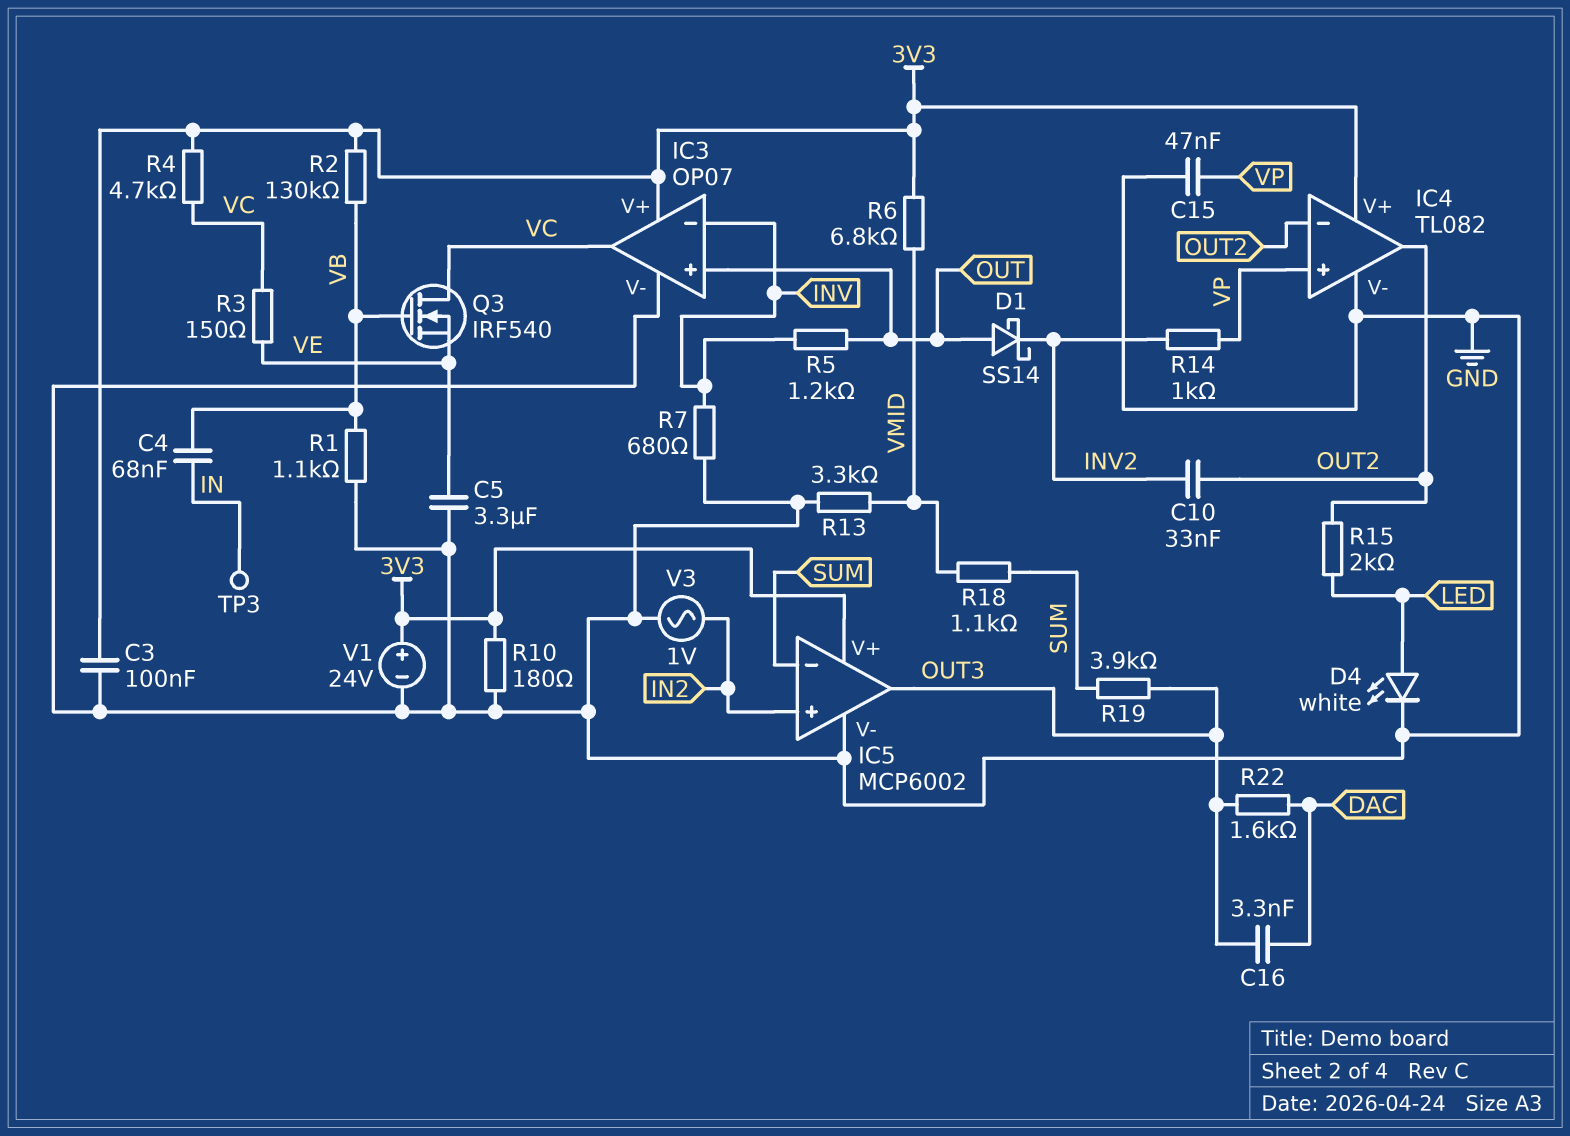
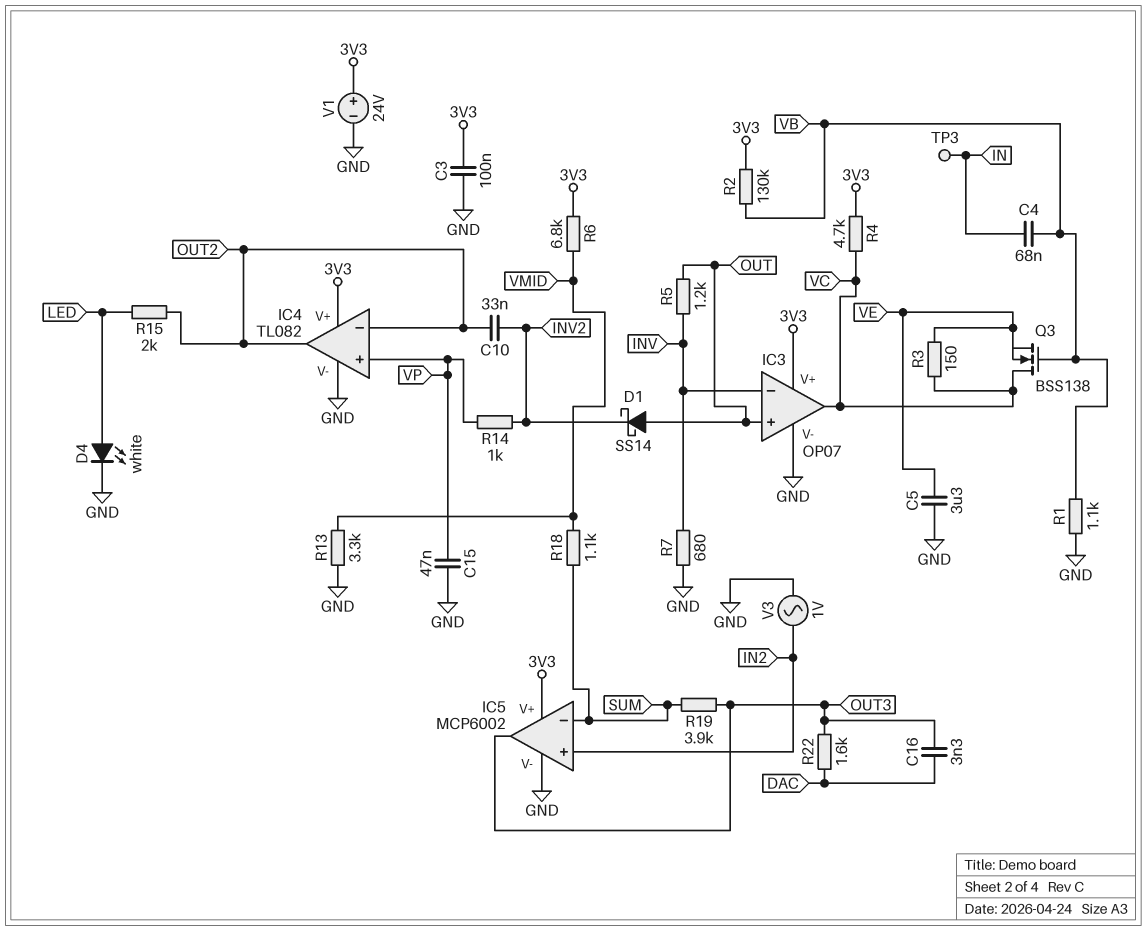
Q3: NMOS IRF540 (G VB, D VC, S VE) -> NMOS BSS138 (G VB, D VC, S VE)
R10: 180 (3V3, GND) -> none

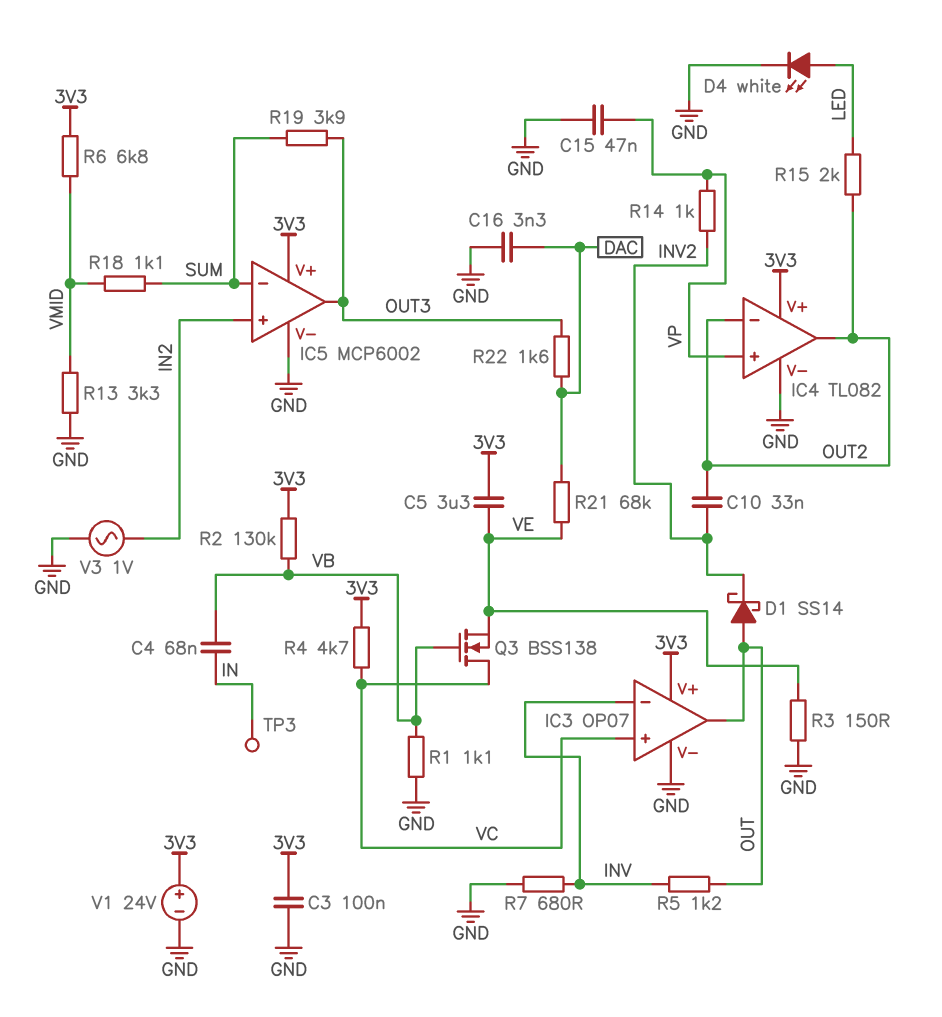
C5: 3.3uF (GND, VE) -> 3.3uF (3V3, VE)
C16: 3.3nF (DAC, OUT3) -> 3.3nF (DAC, GND)
IC3 pin in+: OUT -> VC
IC3 pin out: VC -> OUT
R3: 150 (VC, VE) -> 150 (GND, VE)
R21: none -> 68k (DAC, VE)

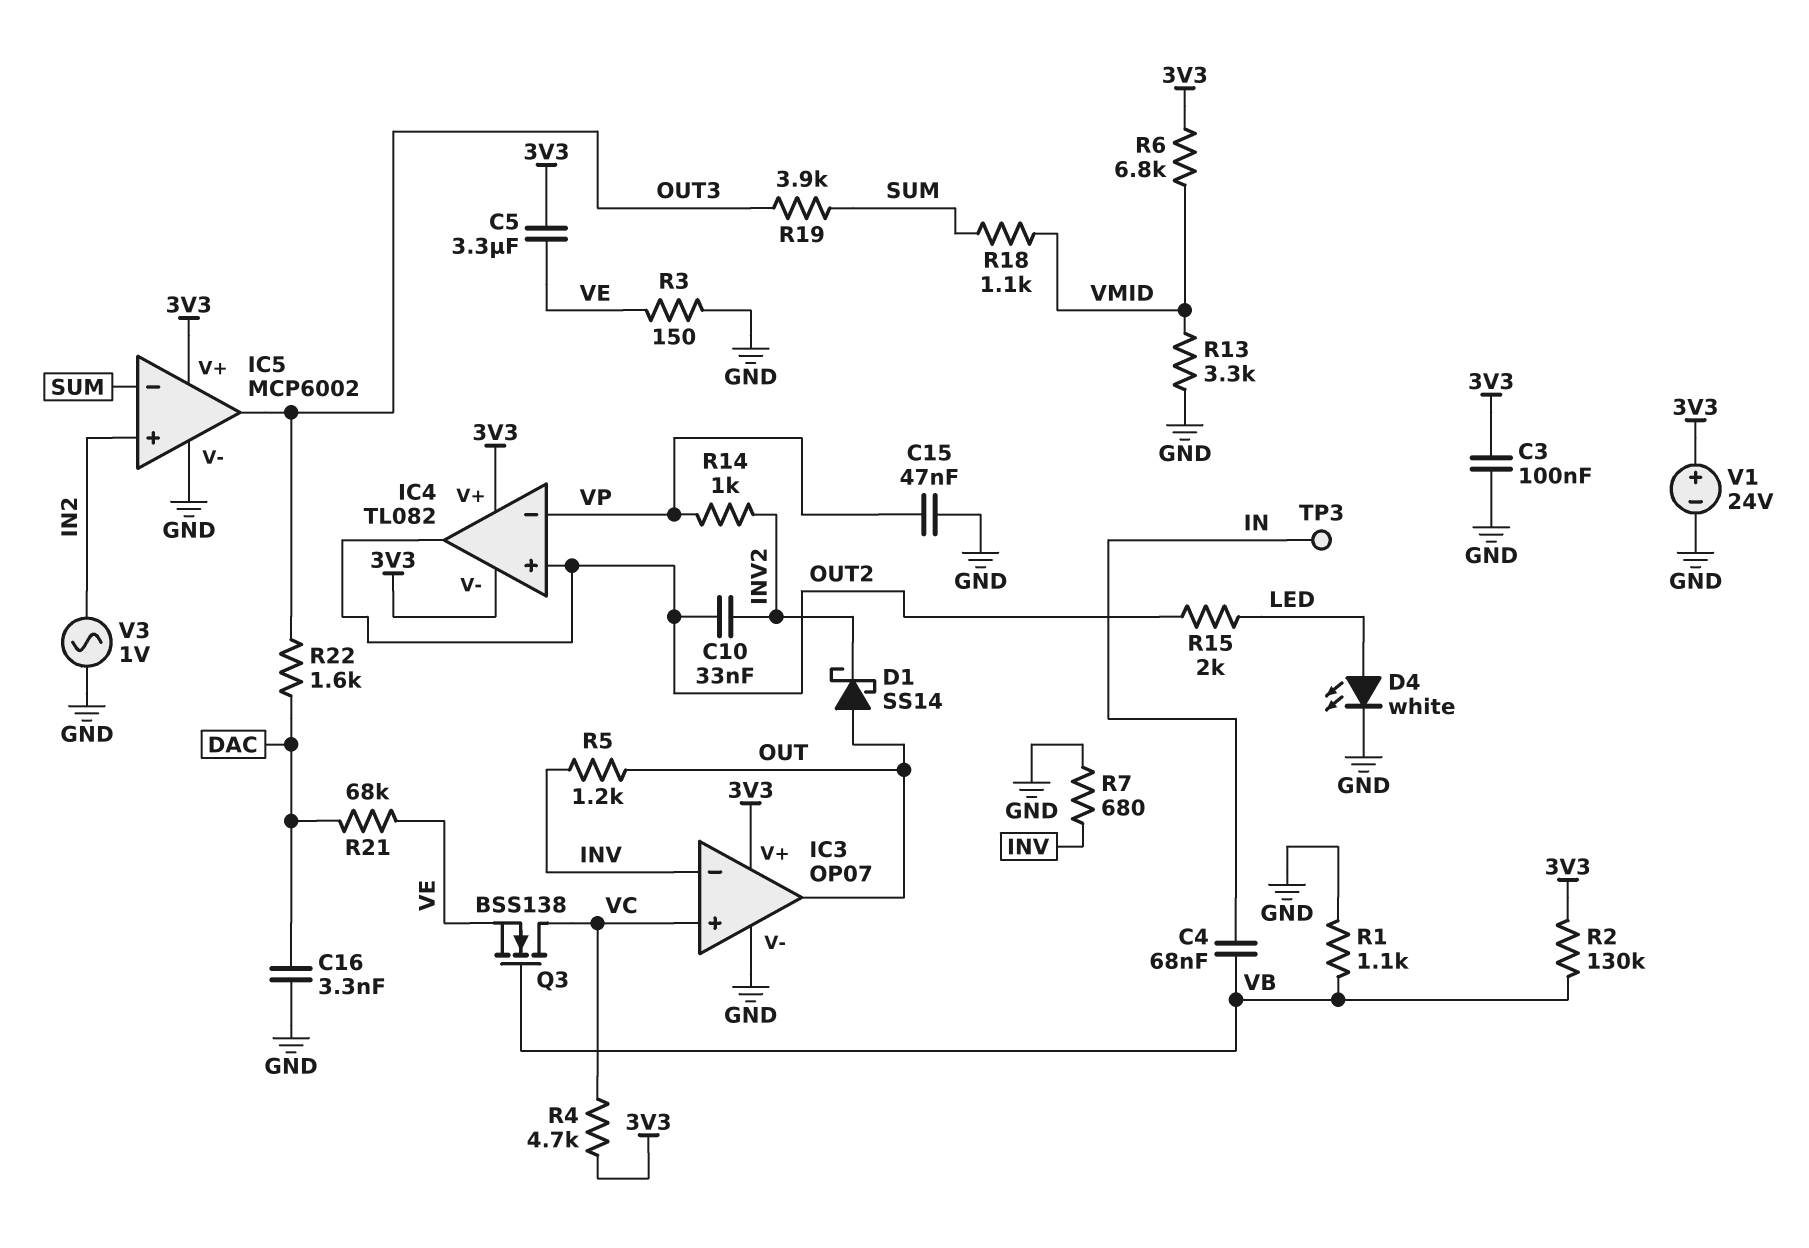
IC4 pin V-: GND -> 3V3
IC4 pin in+: VP -> OUT2
IC4 pin in-: OUT2 -> VP

